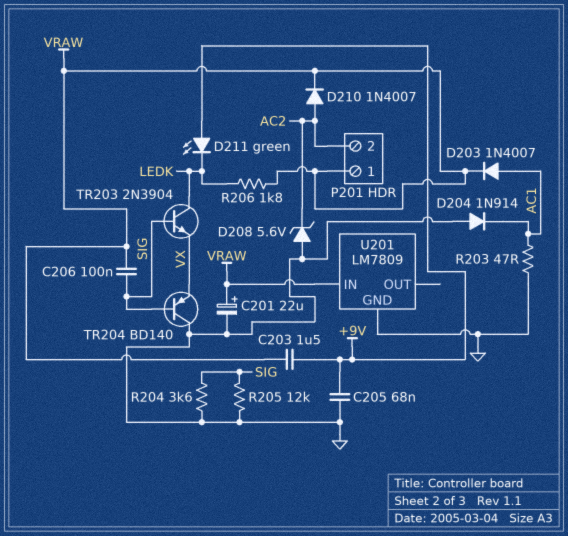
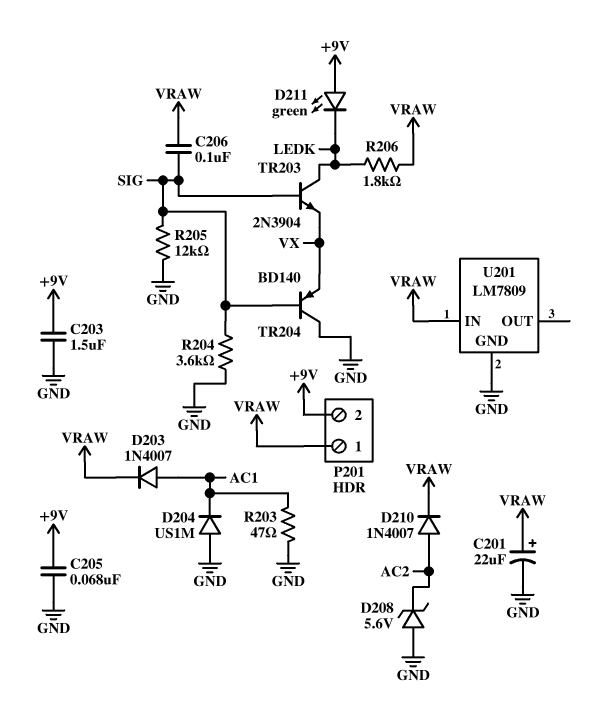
C203: 1.5uF (+9V, VRAW) -> 1.5uF (+9V, GND)
D204: diode 1N914 (A GND, K AC1) -> diode US1M (A GND, K AC1)
P201 pin 2: AC2 -> +9V

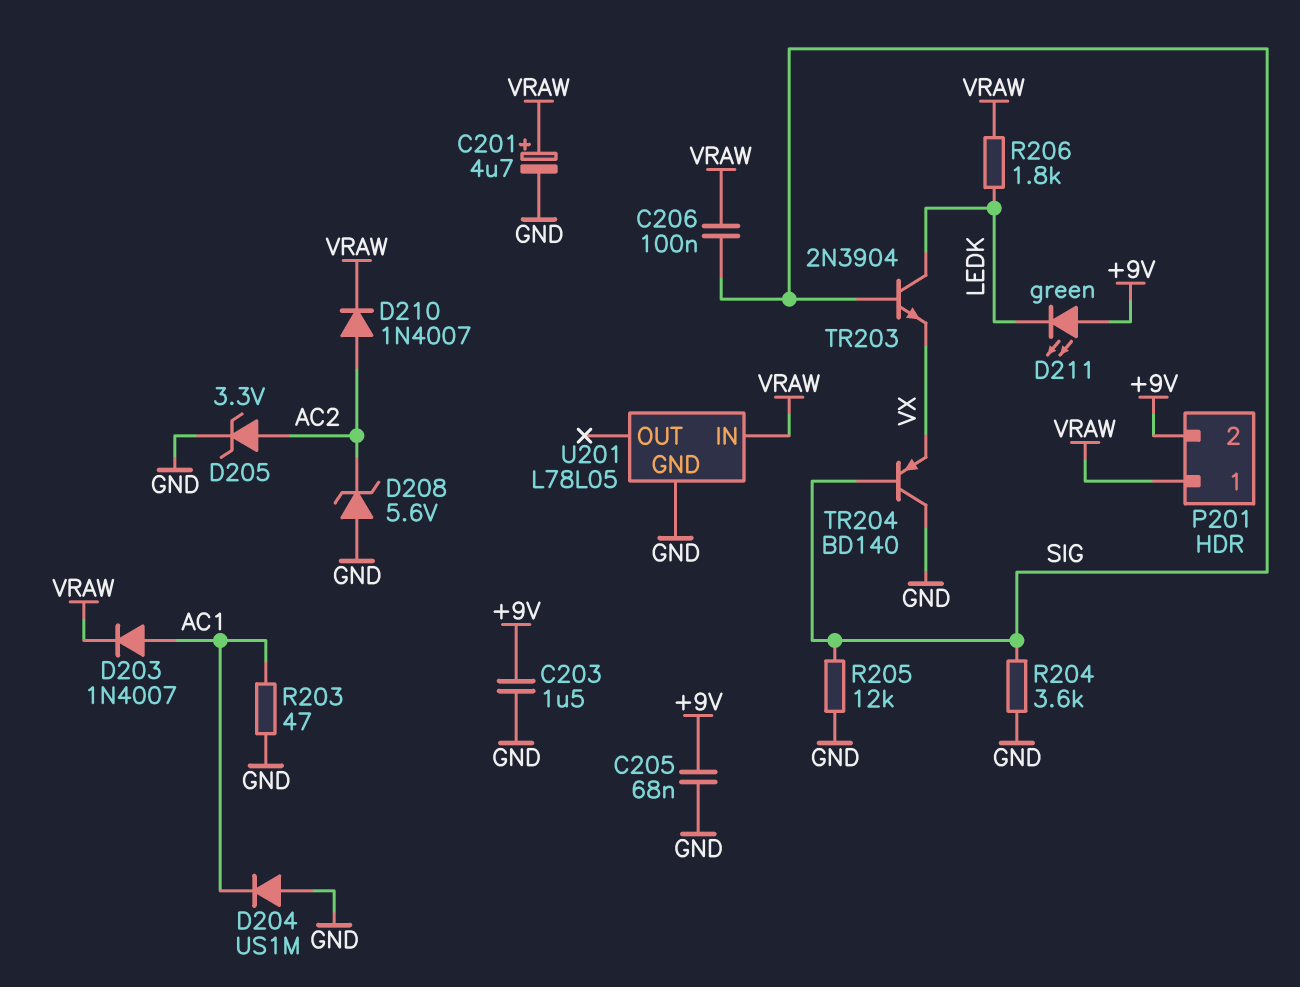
C201: 22uF (plus VRAW, minus GND) -> 4.7uF (plus VRAW, minus GND)
D205: none -> zener 3.3V (A AC2, K GND)
U201: LM7809 -> L78L05

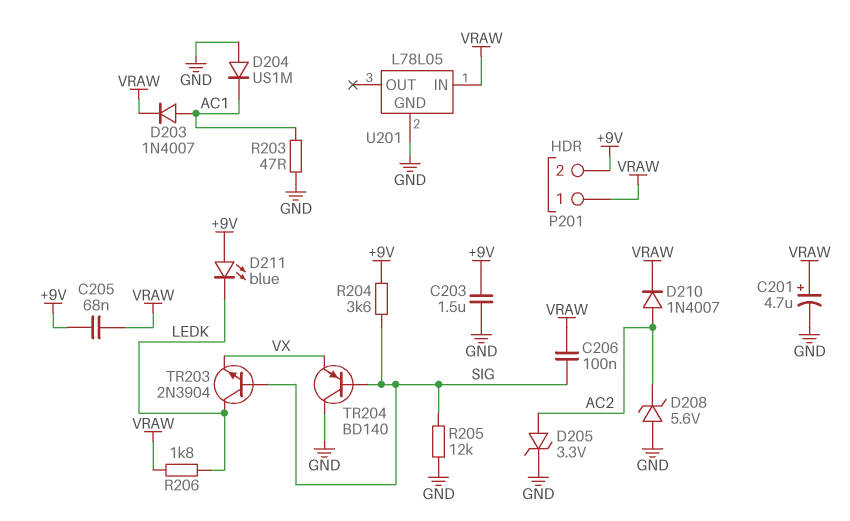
C205: 68nF (+9V, GND) -> 68nF (+9V, VRAW)
D211: LED green (A +9V, K LEDK) -> LED blue (A +9V, K LEDK)
R204: 3.6k (GND, SIG) -> 3.6k (+9V, SIG)

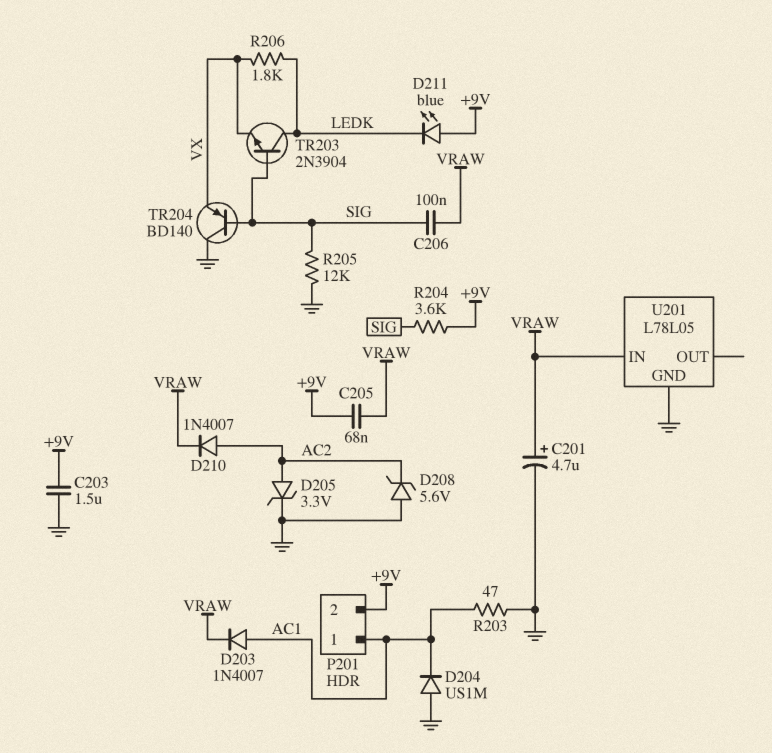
P201 pin 1: VRAW -> AC1
R206: 1.8k (LEDK, VRAW) -> 1.8k (LEDK, VX)

